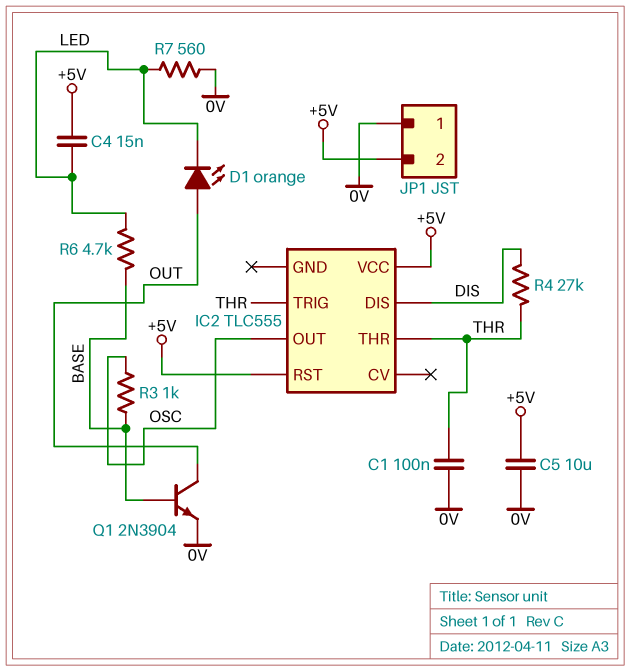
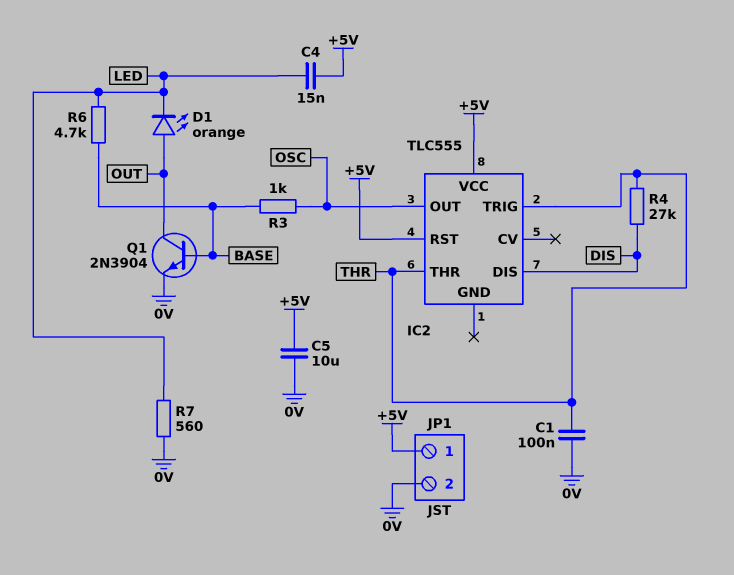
JP1 pin 1: 0V -> +5V
JP1 pin 2: +5V -> 0V

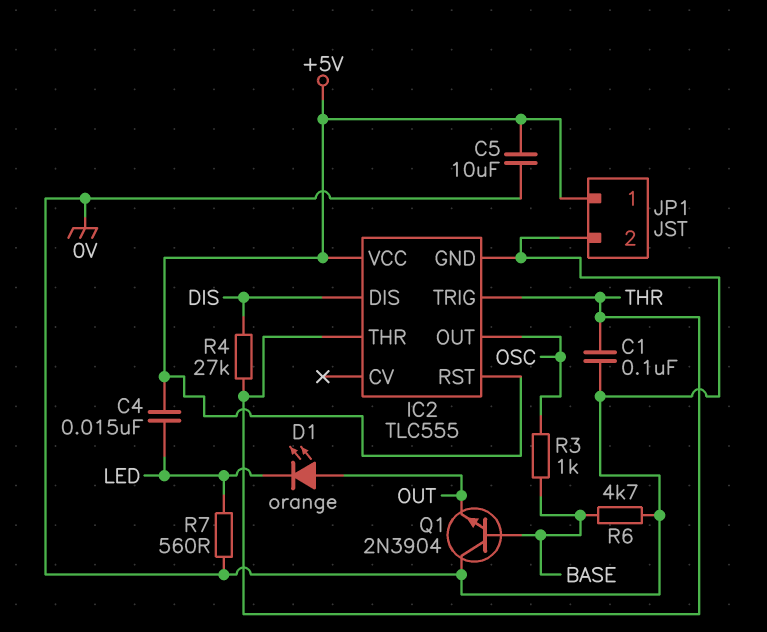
IC2 pin GND: none -> 0V
Q1: NPN 2N3904 (B BASE, C OUT, E 0V) -> NPN 2N3904 (B BASE, C 0V, E OUT)
R6: 4.7k (BASE, LED) -> 4.7k (0V, BASE)

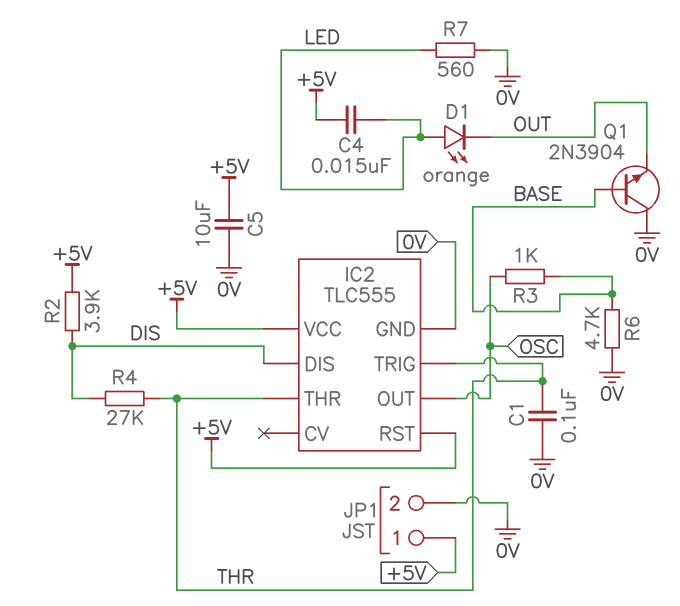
D1: LED orange (A OUT, K LED) -> LED orange (A LED, K OUT)
R2: none -> 3.9k (+5V, DIS)

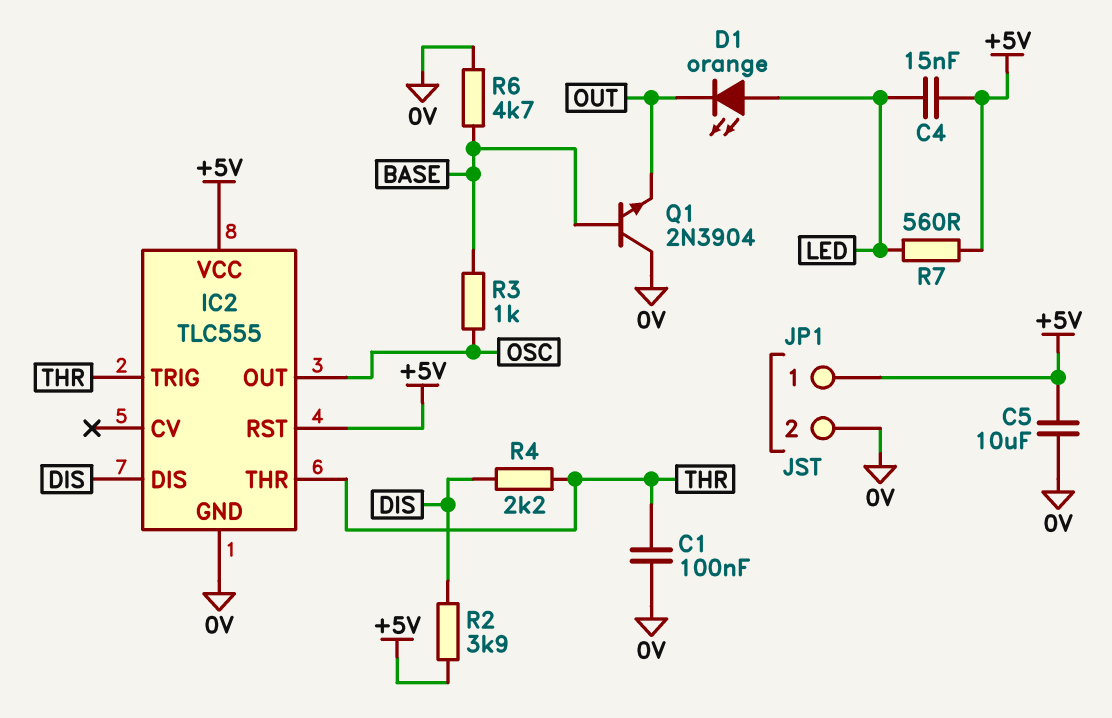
R4: 27k (DIS, THR) -> 2.2k (DIS, THR)
R7: 560 (0V, LED) -> 560 (+5V, LED)

